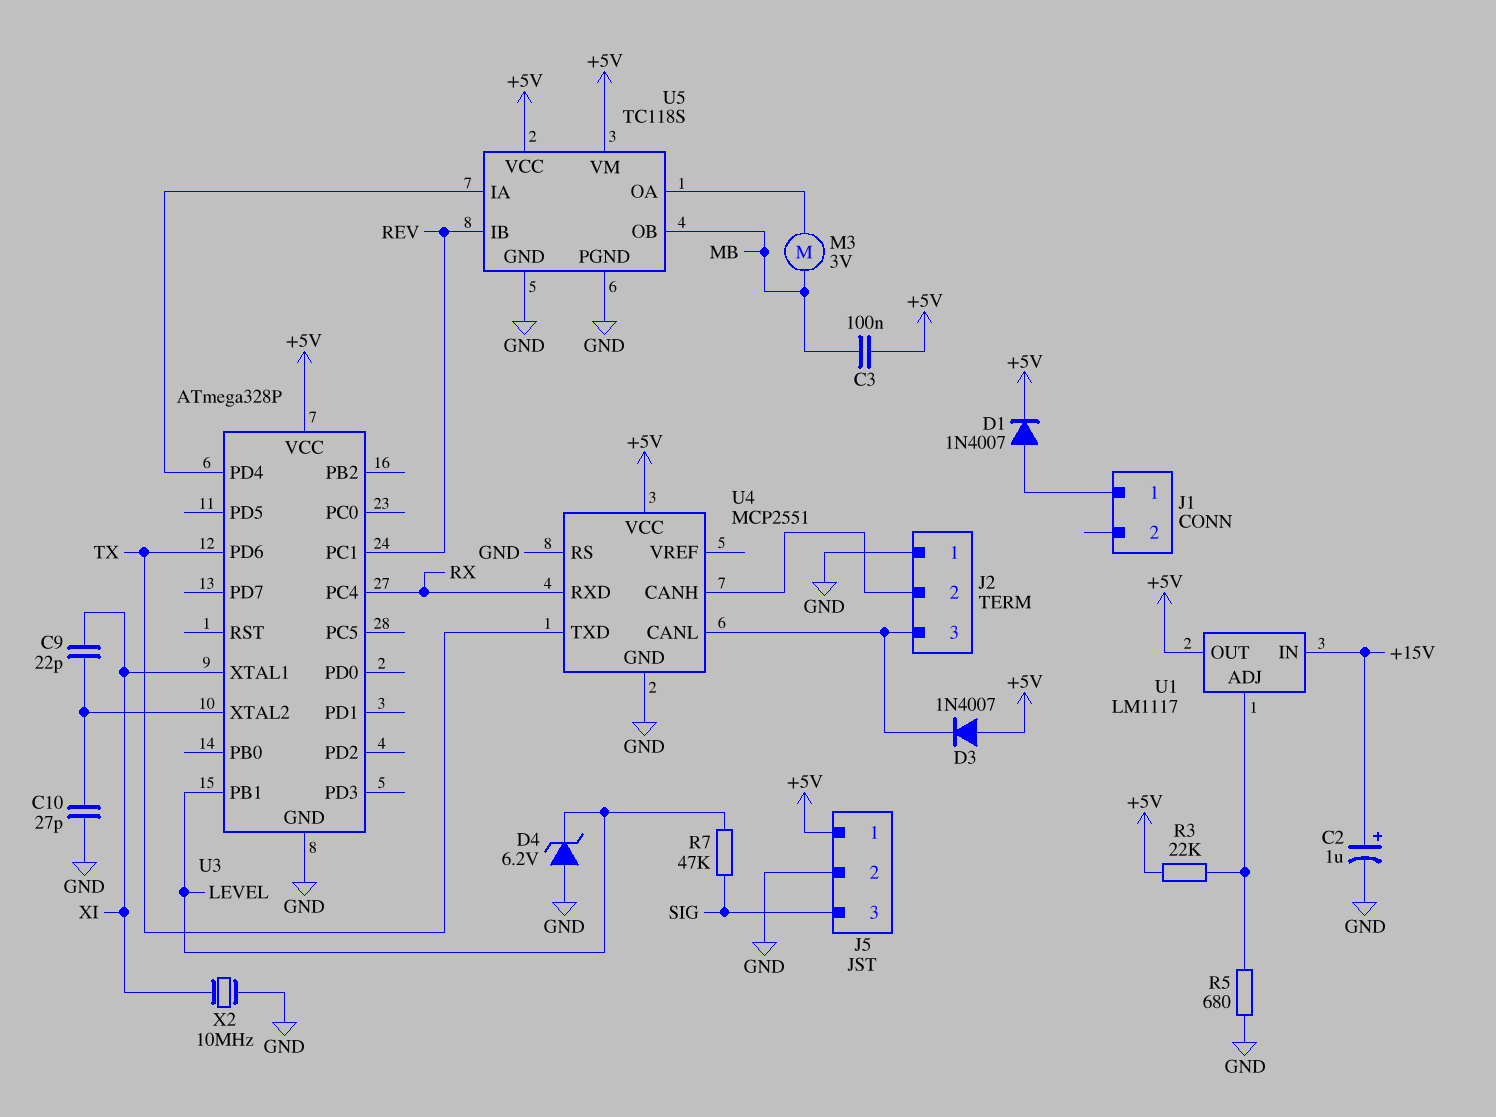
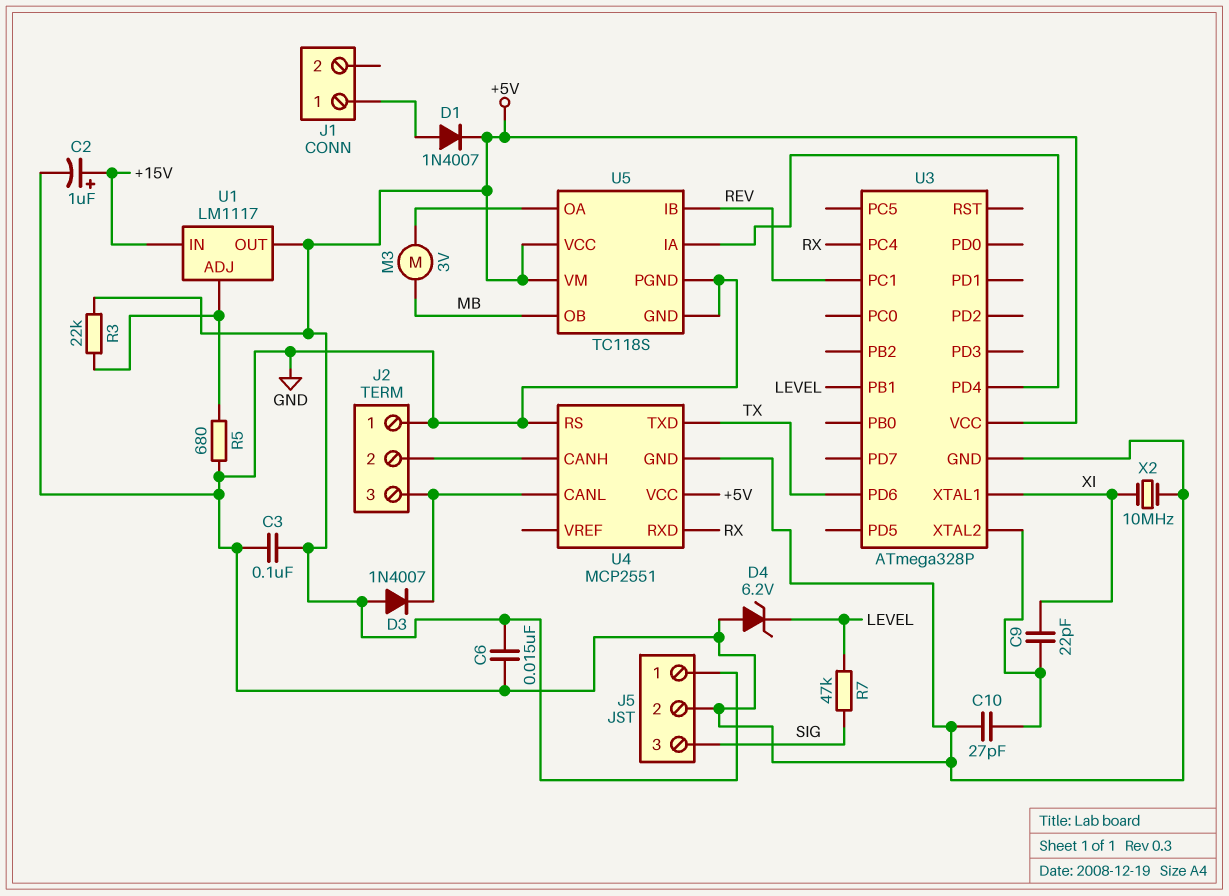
C3: 100nF (+5V, MB) -> 100nF (+5V, GND)
C6: none -> 15nF (+5V, GND)

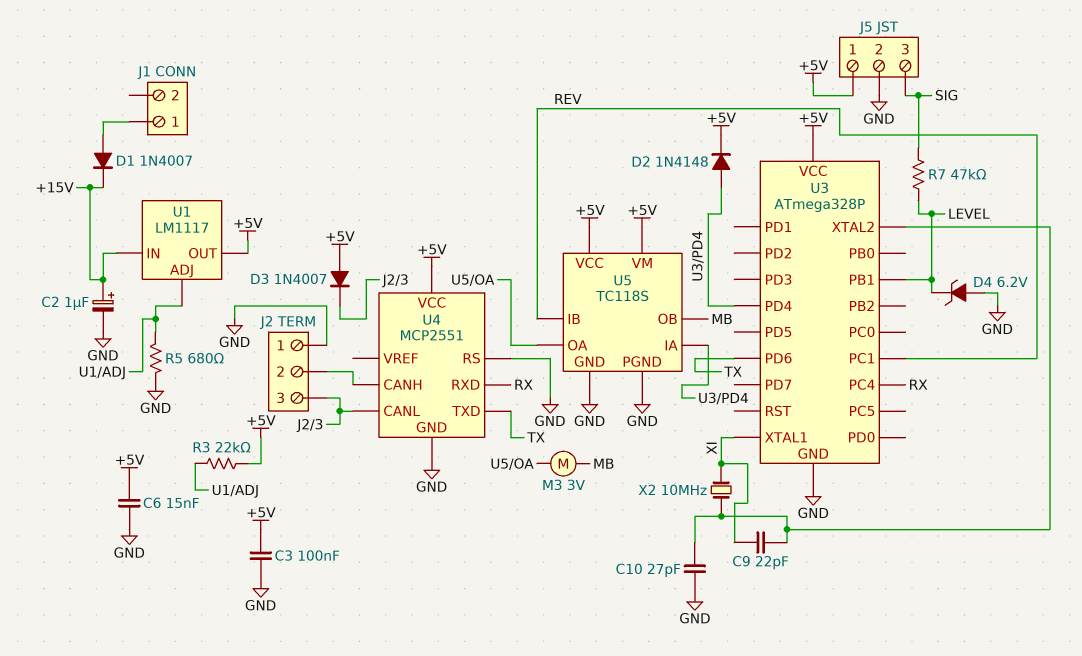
D1: diode 1N4007 (A J1/1, K +5V) -> diode 1N4007 (A J1/1, K +15V)
D2: none -> diode 1N4148 (A U3/PD4, K +5V)
X2: 10MHz (GND, XI) -> 10MHz (U3/XTAL2, XI)

